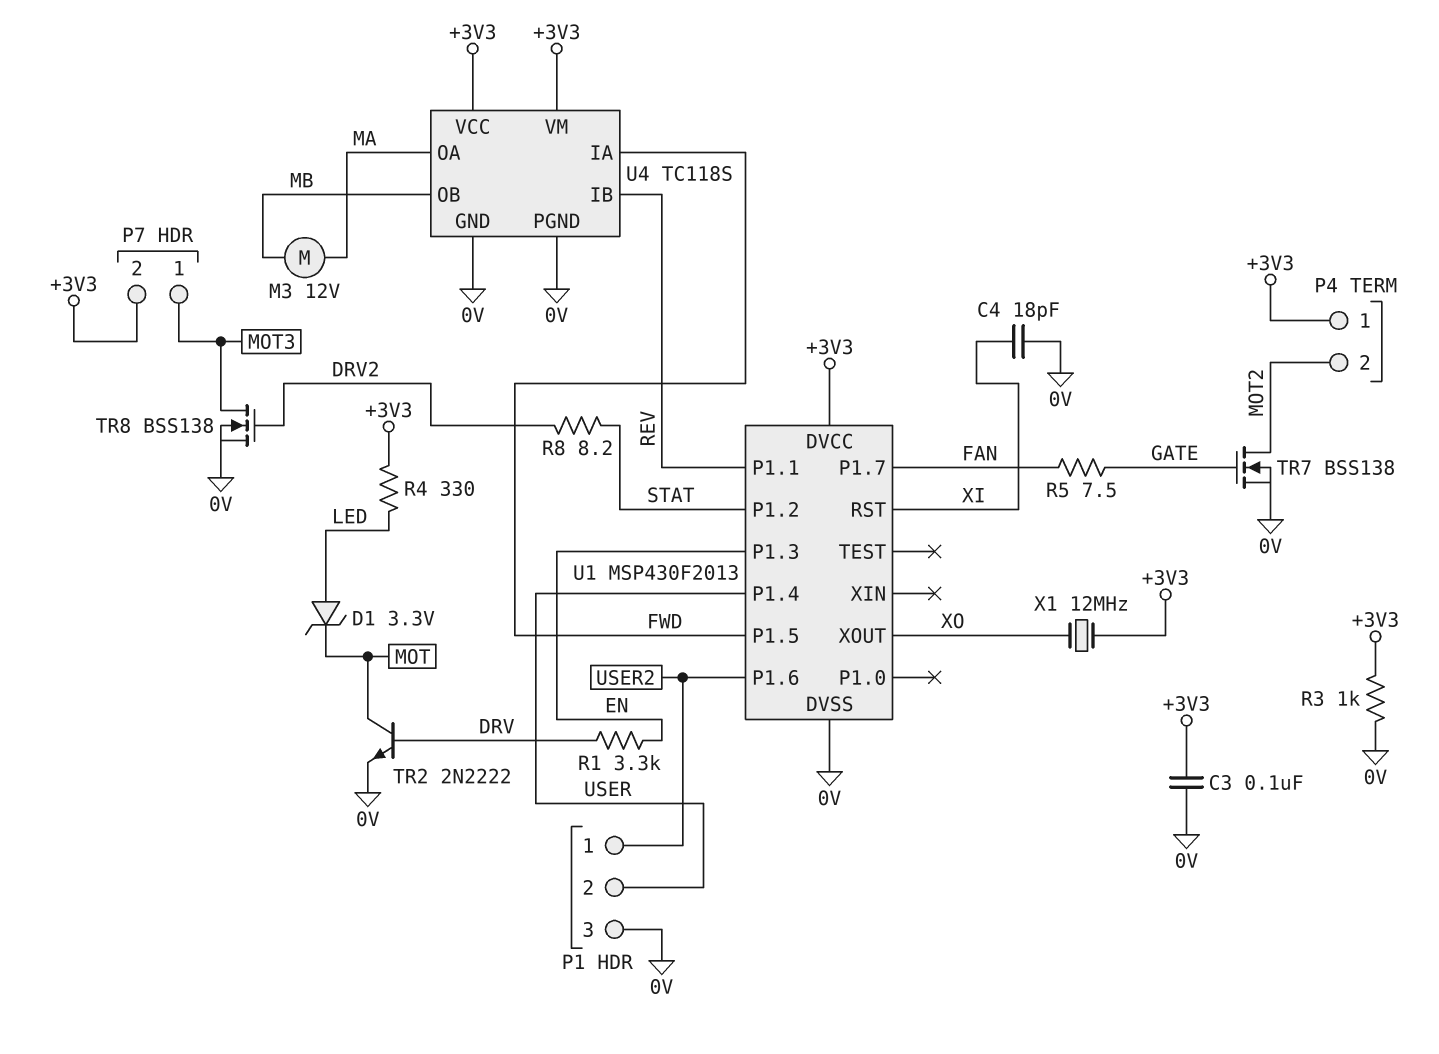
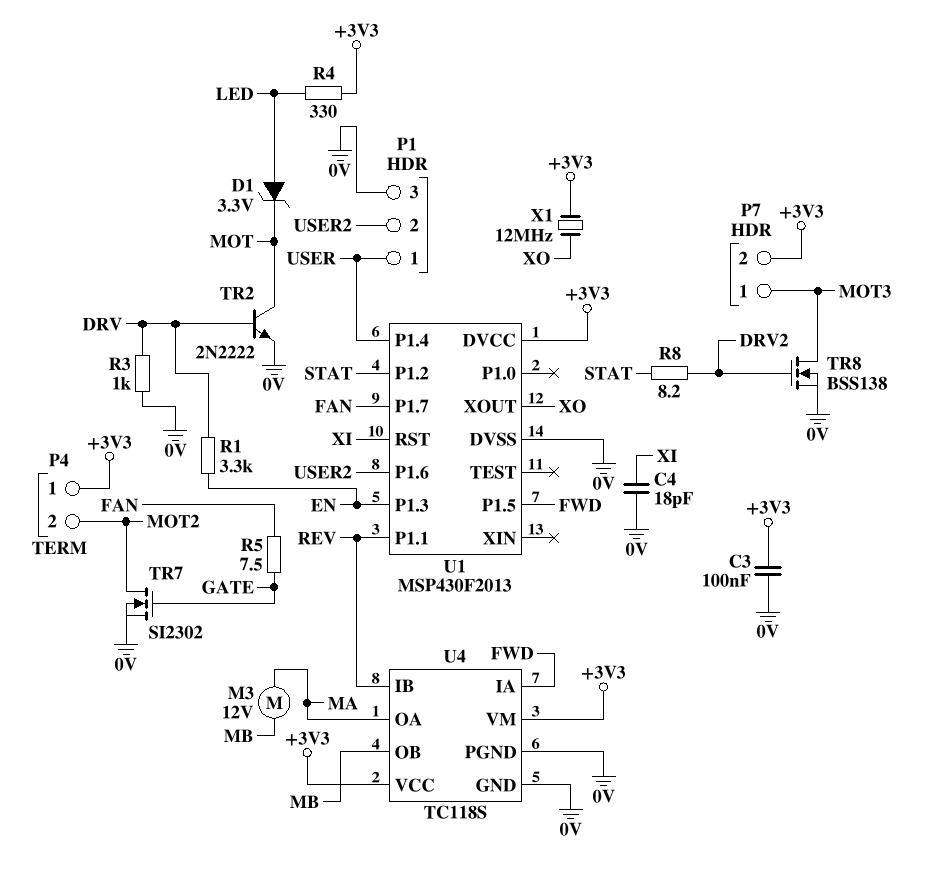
P1 pin 1: USER2 -> USER
P1 pin 2: USER -> USER2
R3: 1k (+3V3, 0V) -> 1k (0V, DRV)
TR7: NMOS BSS138 (G GATE, D MOT2, S 0V) -> NMOS SI2302 (G GATE, D MOT2, S 0V)

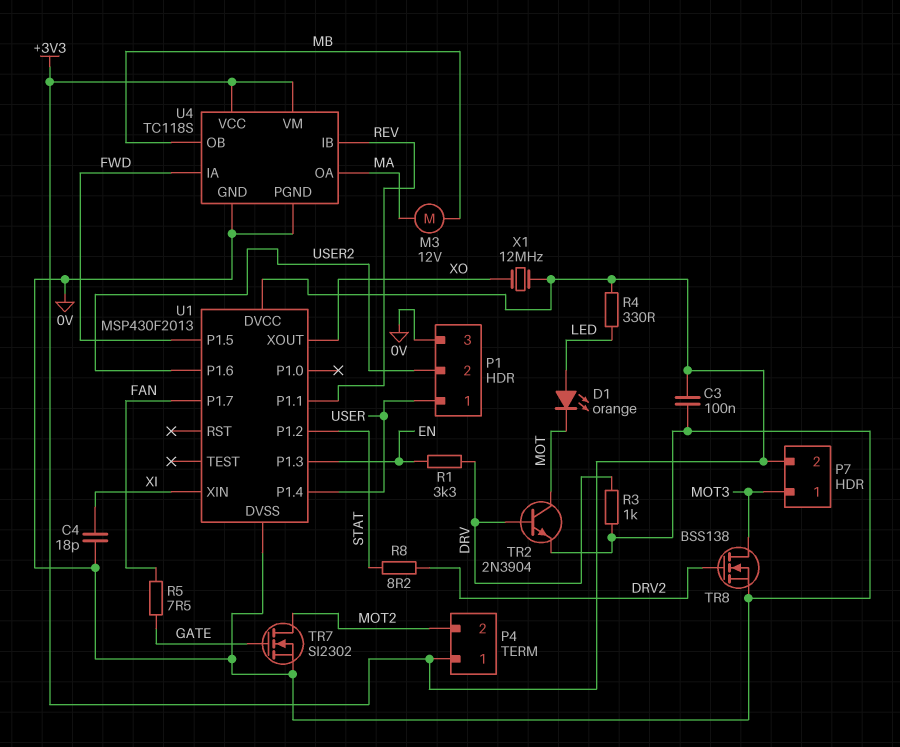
D1: zener 3.3V (A LED, K MOT) -> LED orange (A LED, K MOT)
TR2: NPN 2N2222 (B DRV, C MOT, E 0V) -> NPN 2N3904 (B DRV, C MOT, E 0V)
U1 pin RST: XI -> none
U1 pin XIN: none -> XI

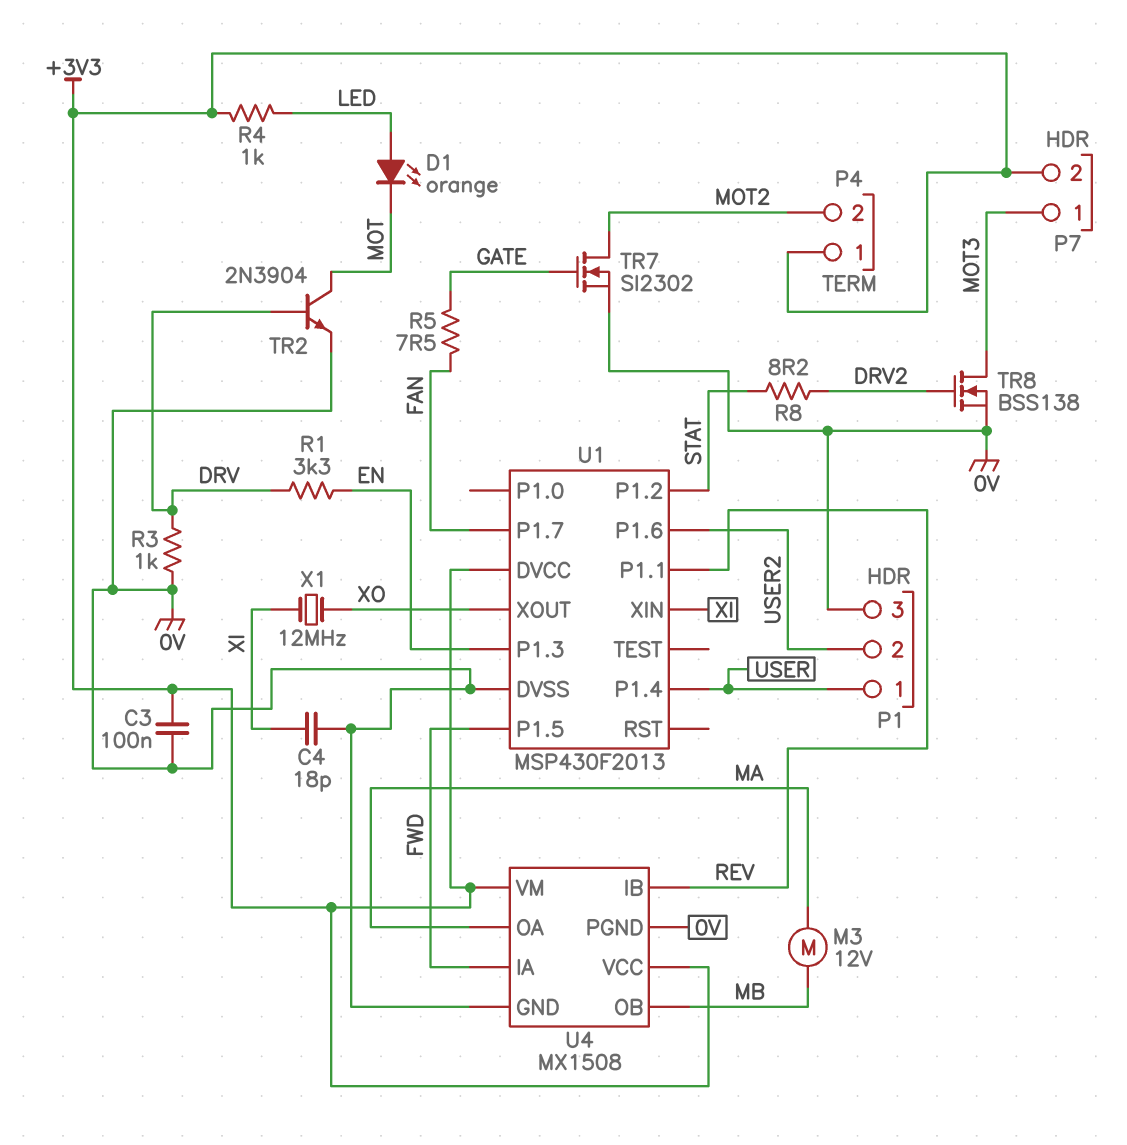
R4: 330 (+3V3, LED) -> 1k (+3V3, LED)
U4: TC118S -> MX1508
X1: 12MHz (+3V3, XO) -> 12MHz (XI, XO)

